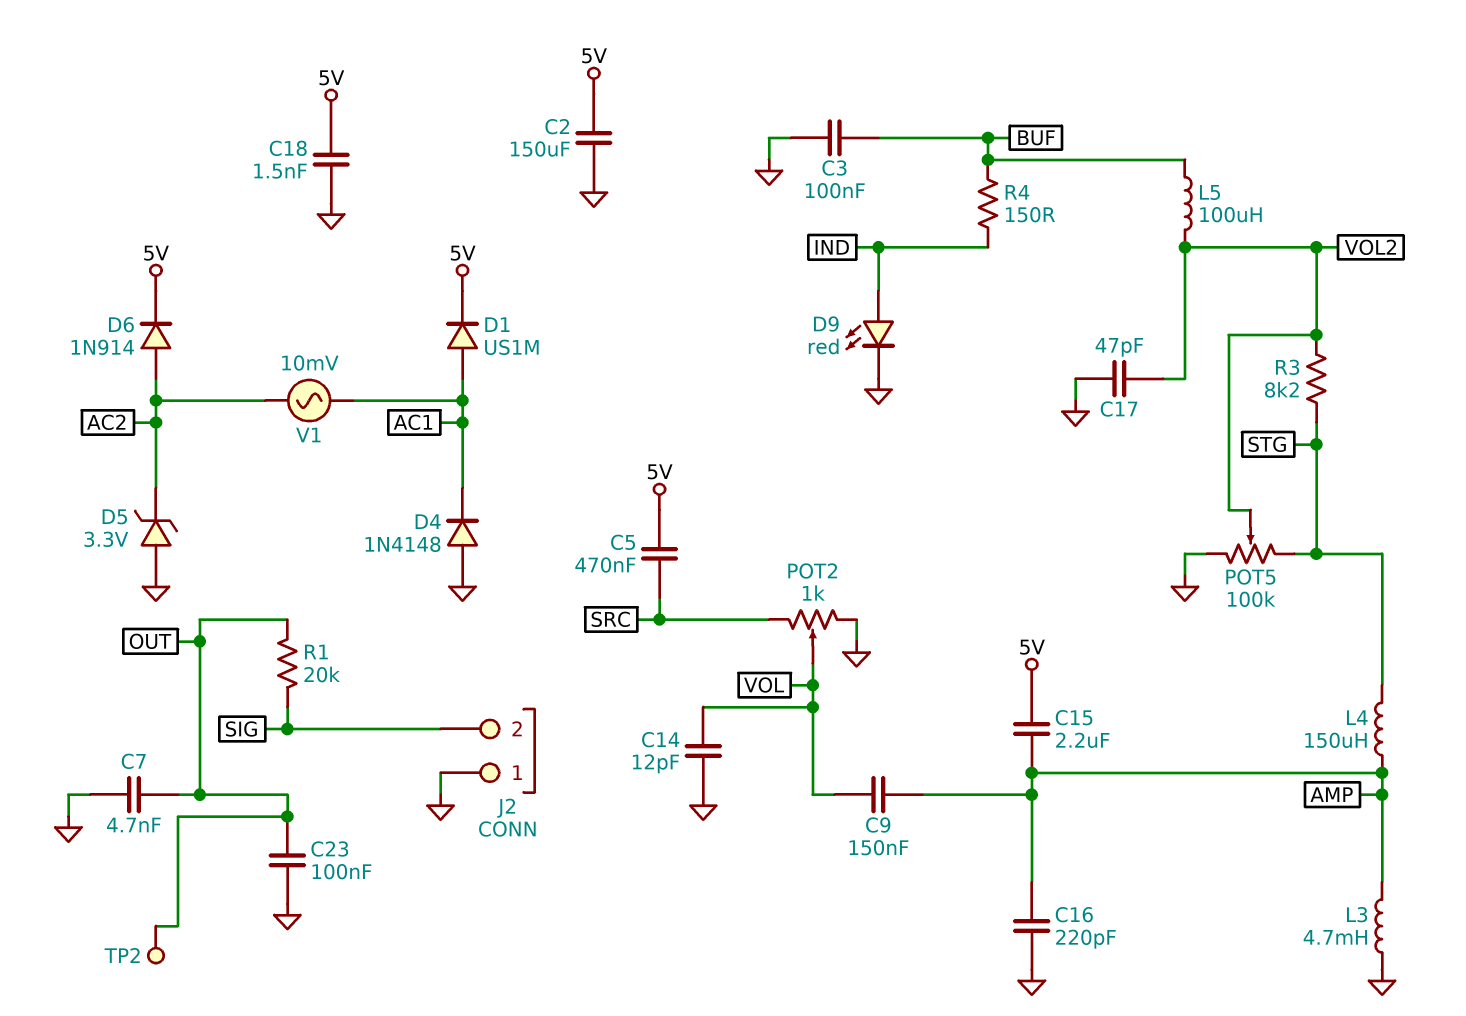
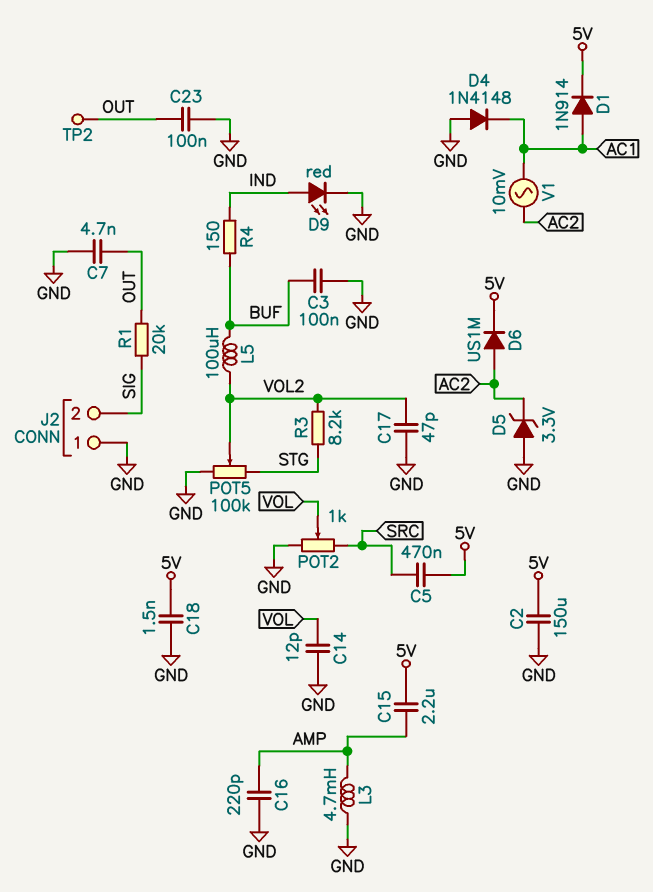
C9: 150nF (AMP, VOL) -> none
D1: diode US1M (A AC1, K 5V) -> diode 1N914 (A AC1, K 5V)
D6: diode 1N914 (A AC2, K 5V) -> diode US1M (A AC2, K 5V)
L4: 150uH (AMP, STG) -> none

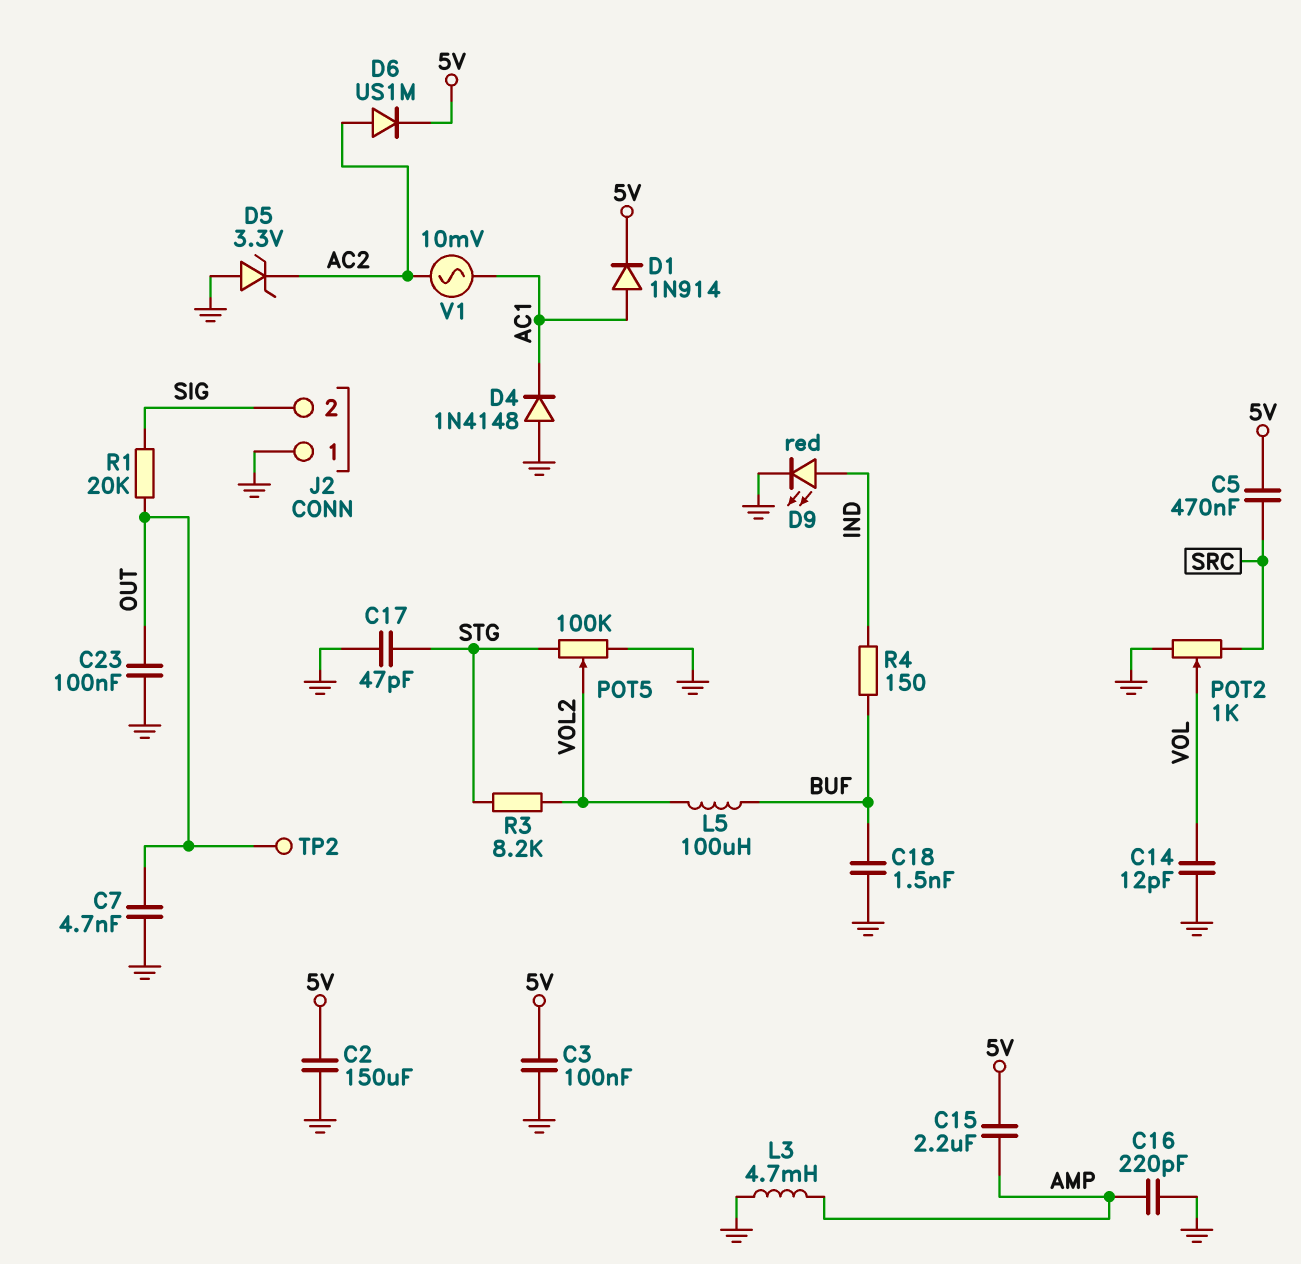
C3: 100nF (BUF, GND) -> 100nF (5V, GND)
C17: 47pF (GND, VOL2) -> 47pF (GND, STG)
C18: 1.5nF (5V, GND) -> 1.5nF (BUF, GND)

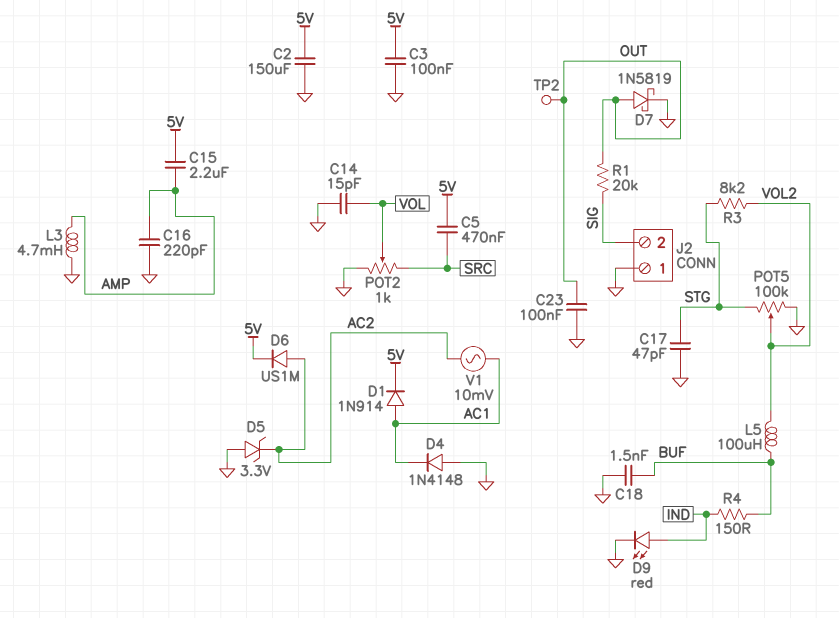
C7: 4.7nF (GND, OUT) -> none
C14: 12pF (GND, VOL) -> 15pF (GND, VOL)
D7: none -> schottky 1N5819 (A OUT, K GND)

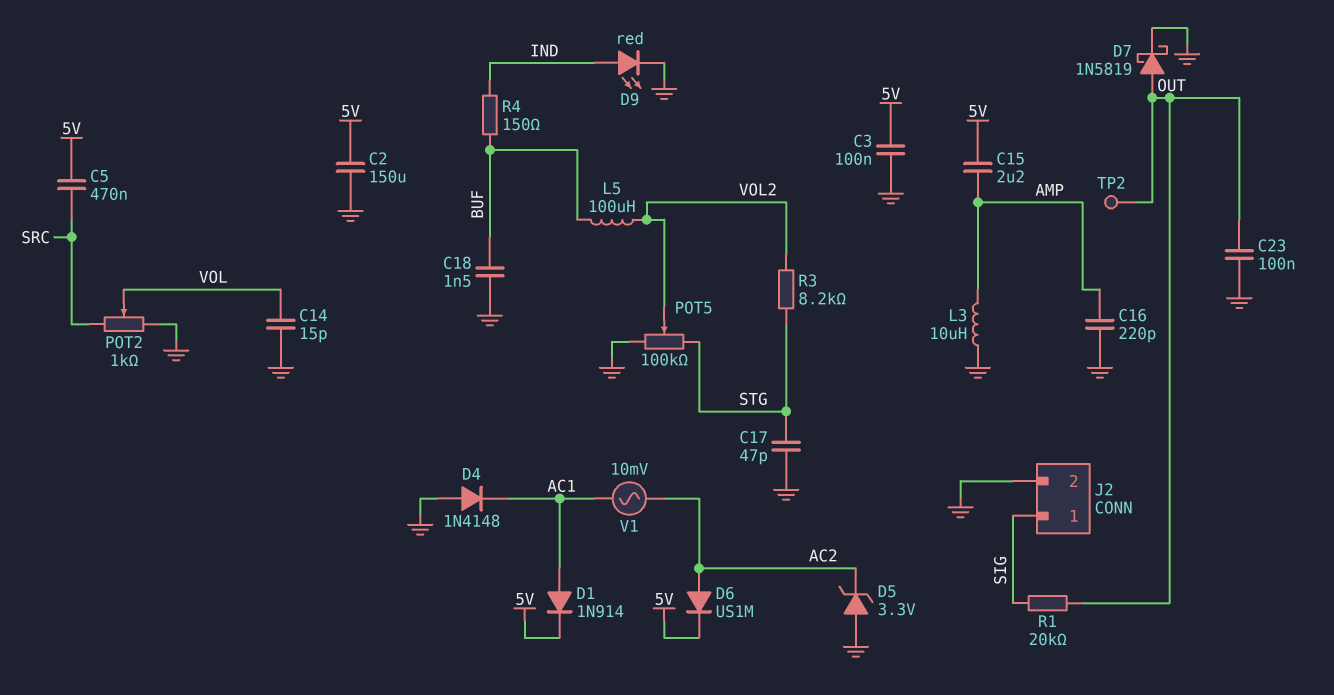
J2 pin 1: GND -> SIG
J2 pin 2: SIG -> GND
L3: 4.7mH (AMP, GND) -> 10uH (AMP, GND)

